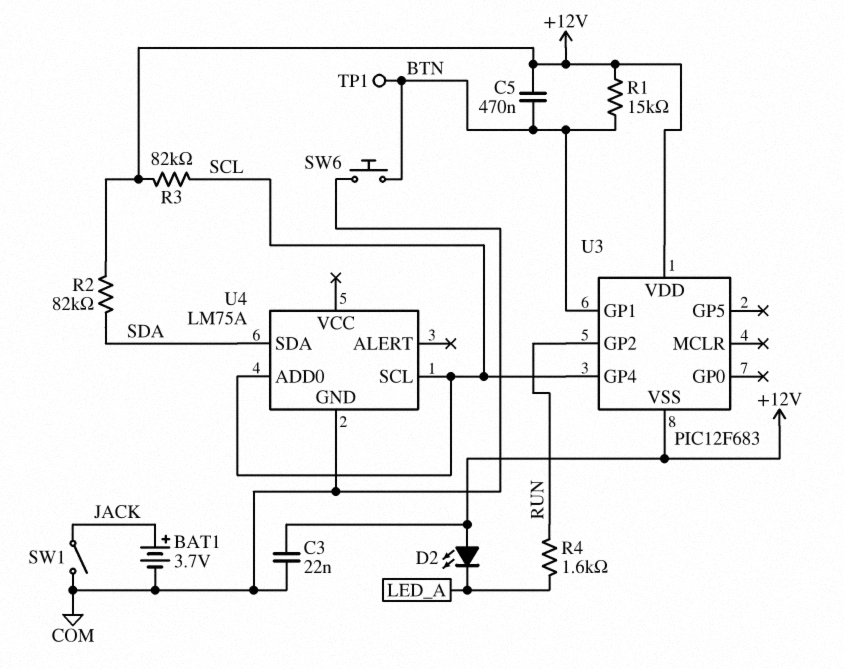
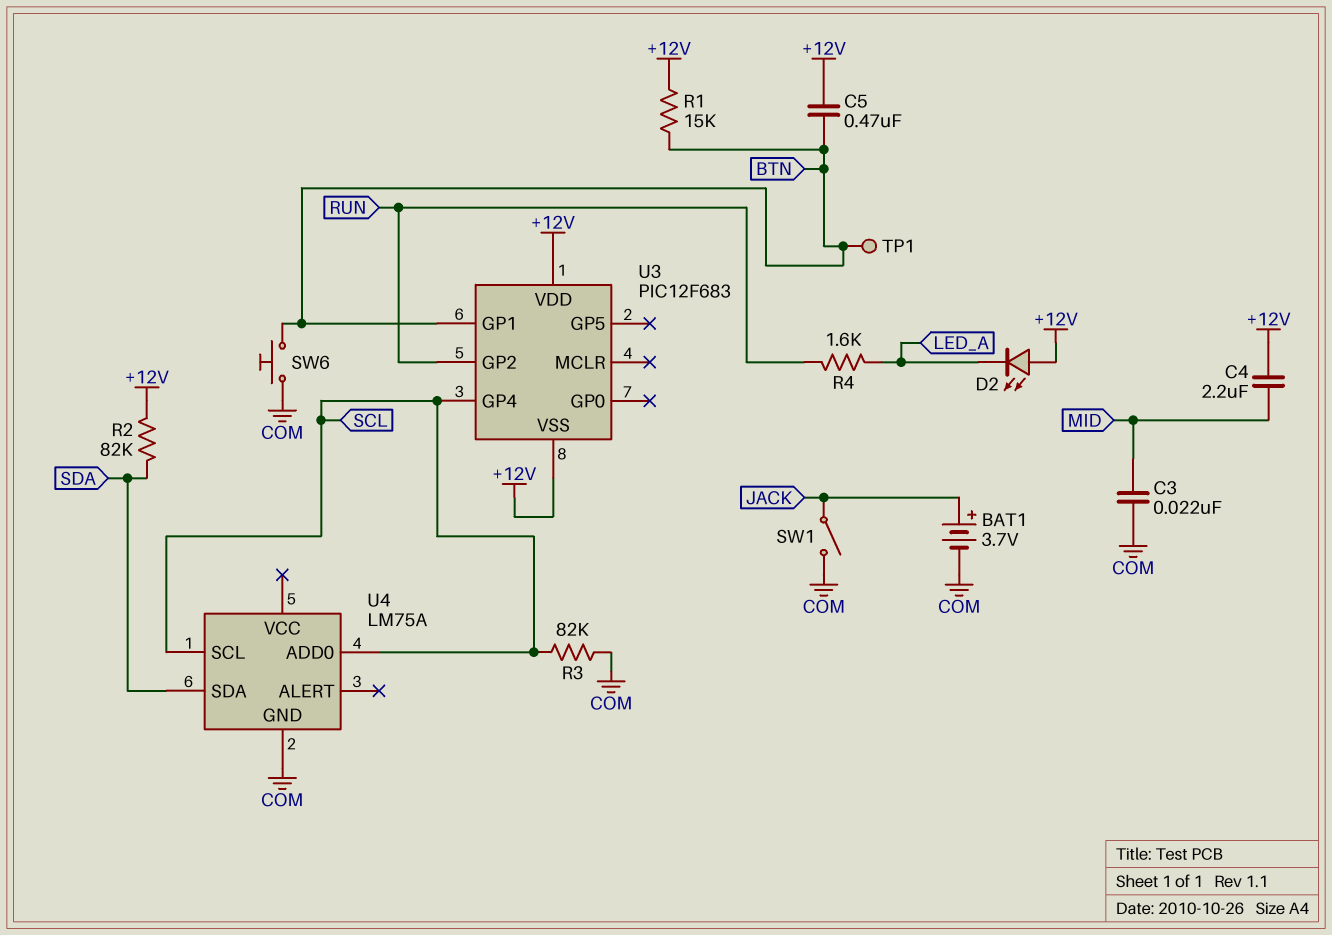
C3: 22nF (+12V, COM) -> 22nF (COM, MID)
C4: none -> 2.2uF (+12V, MID)
R3: 82k (+12V, SCL) -> 82k (COM, SCL)

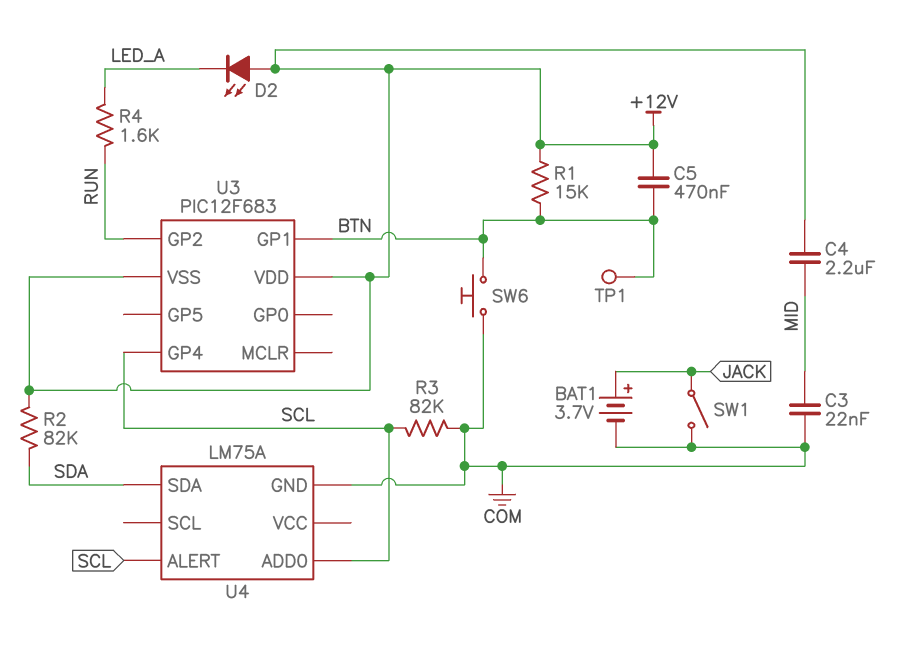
U4 pin ALERT: none -> SCL
U4 pin SCL: SCL -> none

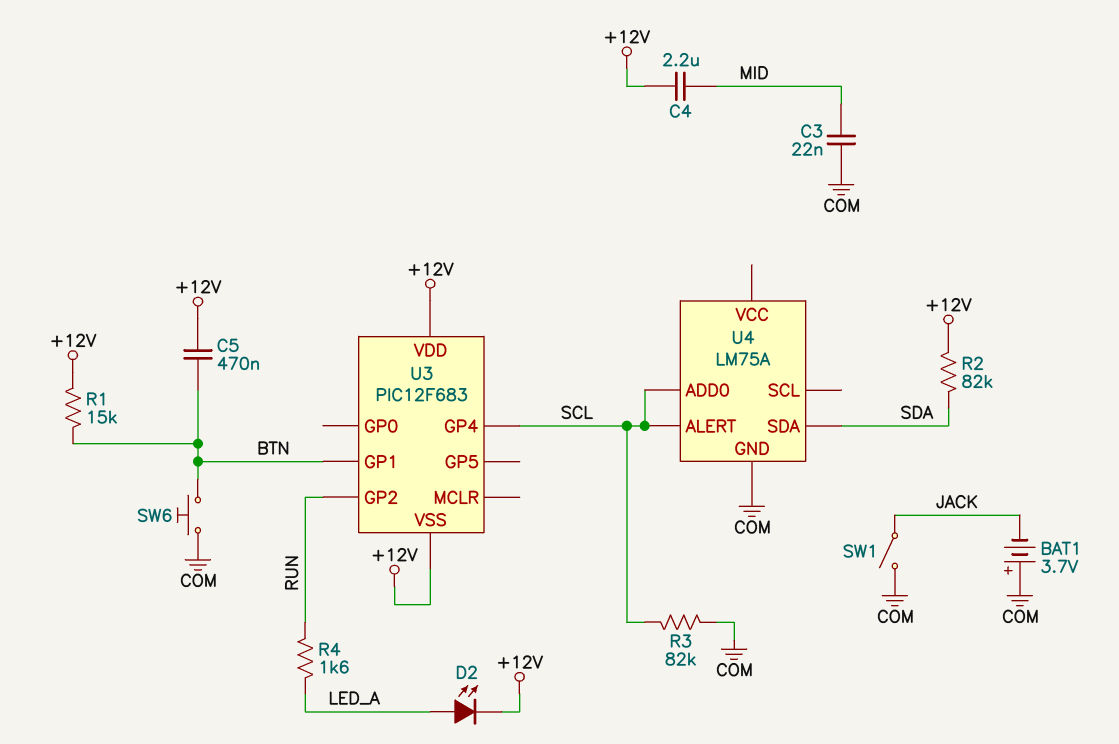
BAT1: 3.7V (plus JACK, minus COM) -> 3.7V (plus COM, minus JACK)
D2: LED (A +12V, K LED_A) -> LED (A LED_A, K +12V)
TP1: test point (BTN) -> none

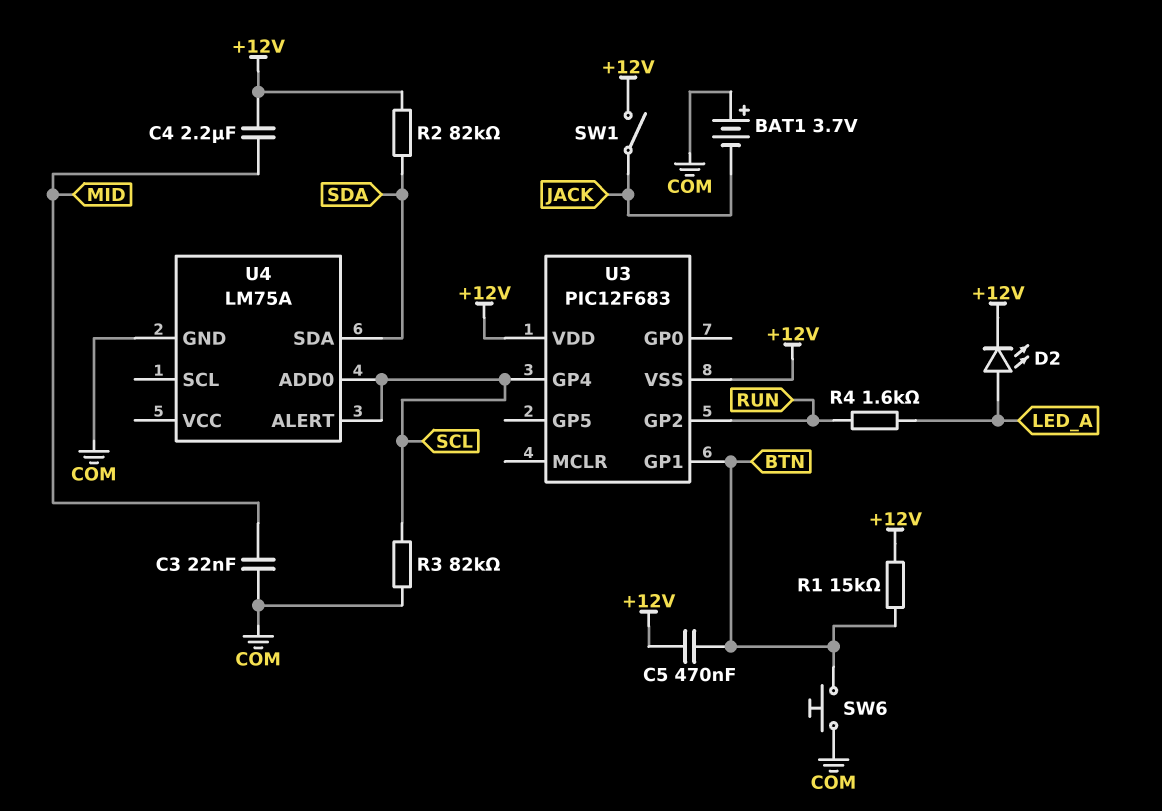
SW1: switch (COM, JACK) -> switch (+12V, JACK)

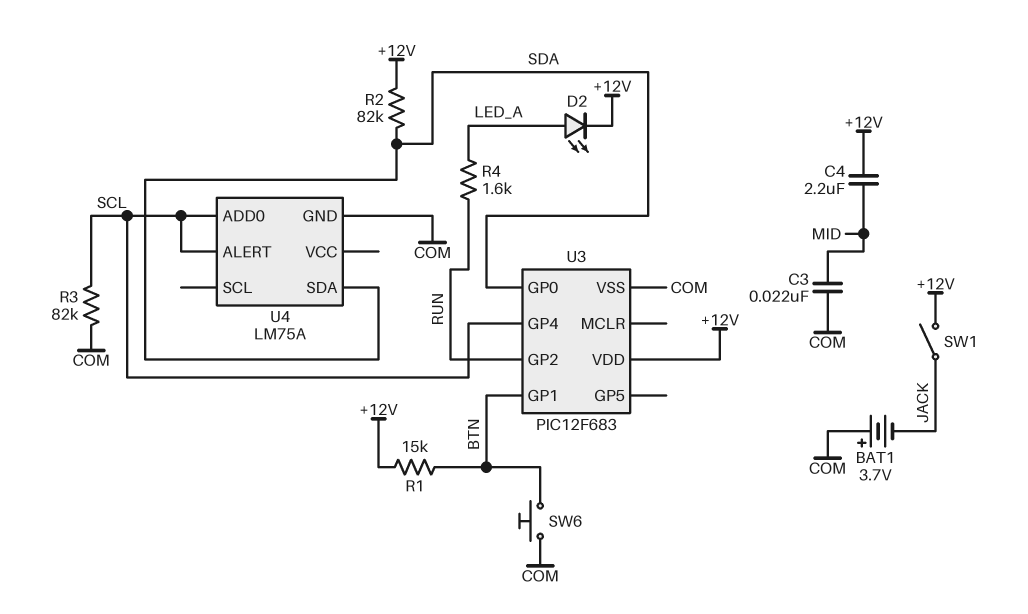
C5: 470nF (+12V, BTN) -> none
U3 pin GP0: none -> SDA
U3 pin VSS: +12V -> COM

